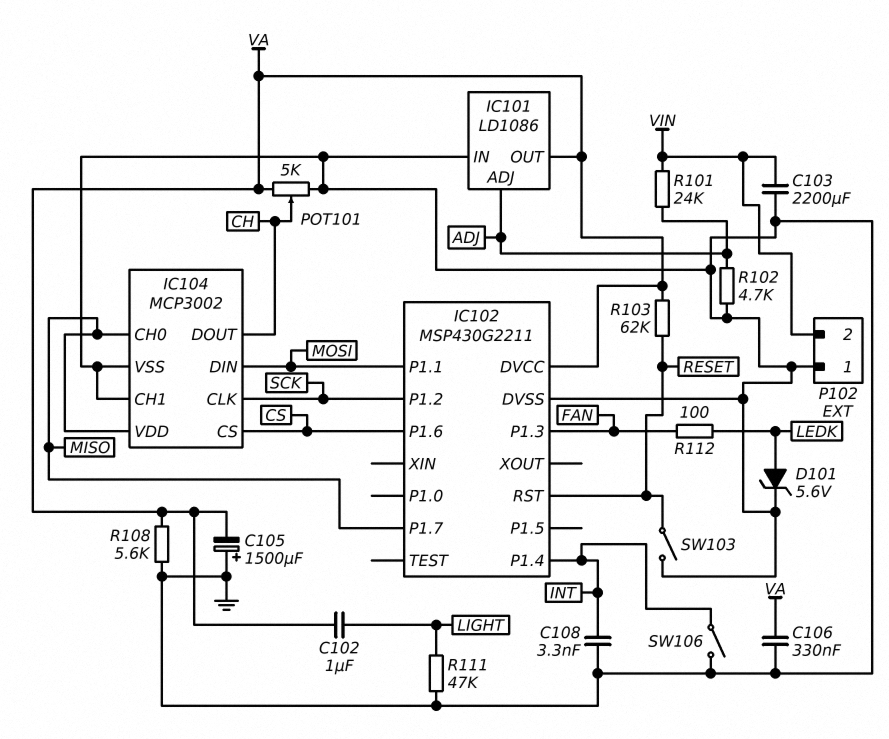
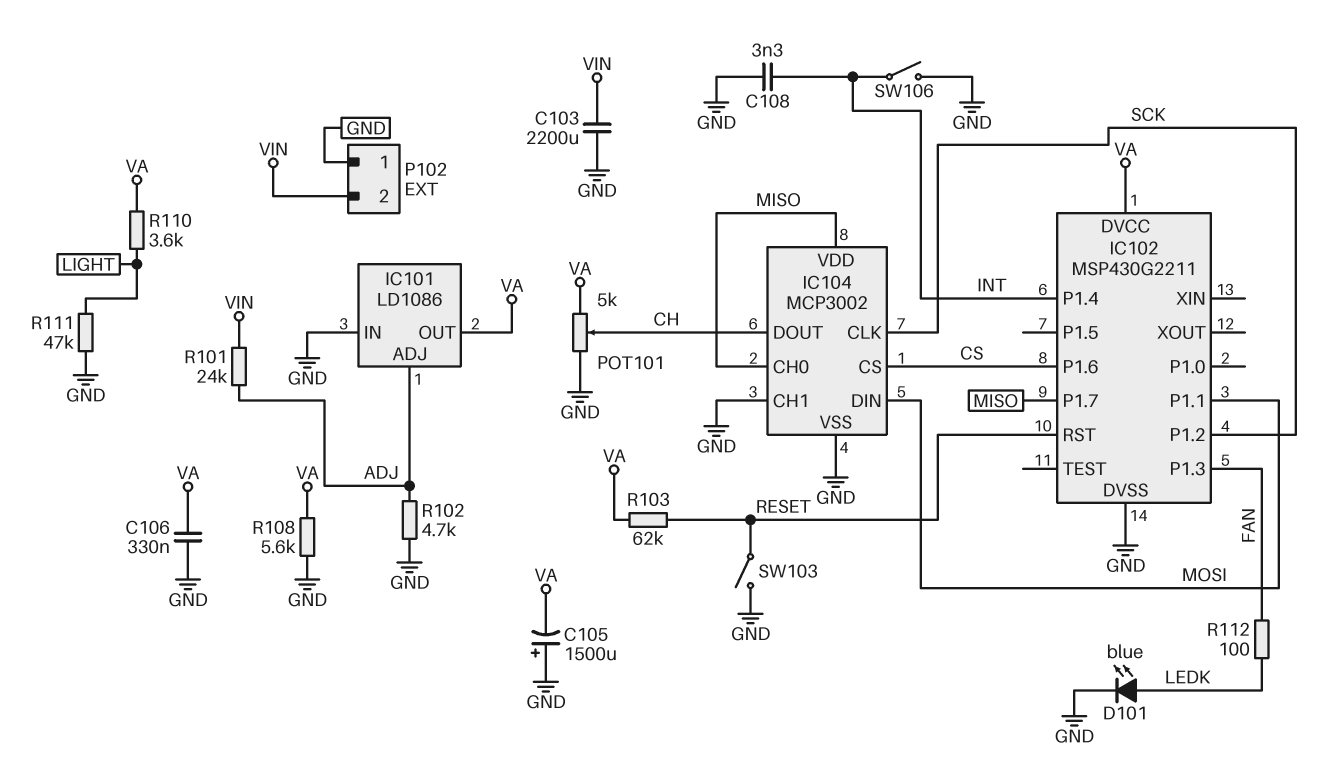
C102: 1uF (LIGHT, VA) -> none
D101: zener 5.6V (A LEDK, K GND) -> LED blue (A LEDK, K GND)
R110: none -> 3.6k (LIGHT, VA)

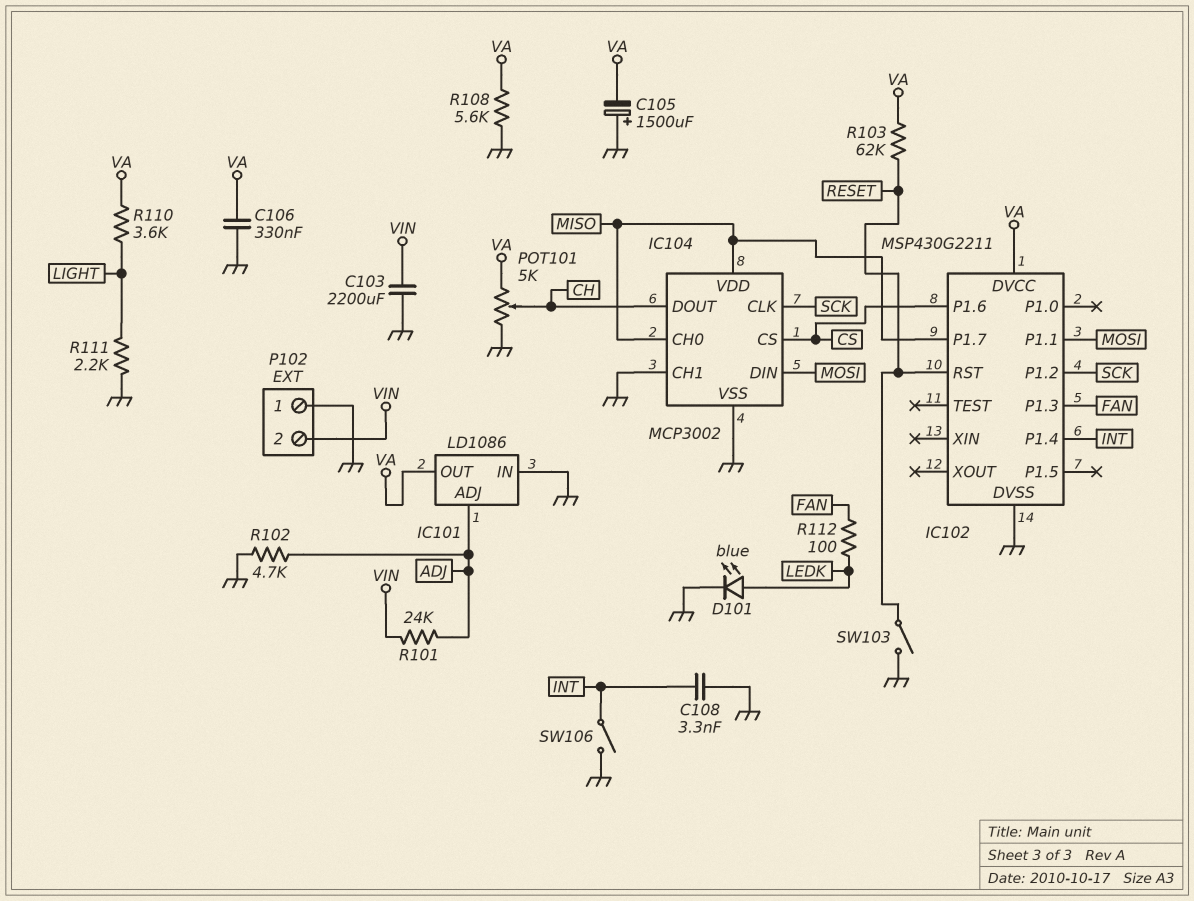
R111: 47k (GND, LIGHT) -> 2.2k (GND, LIGHT)

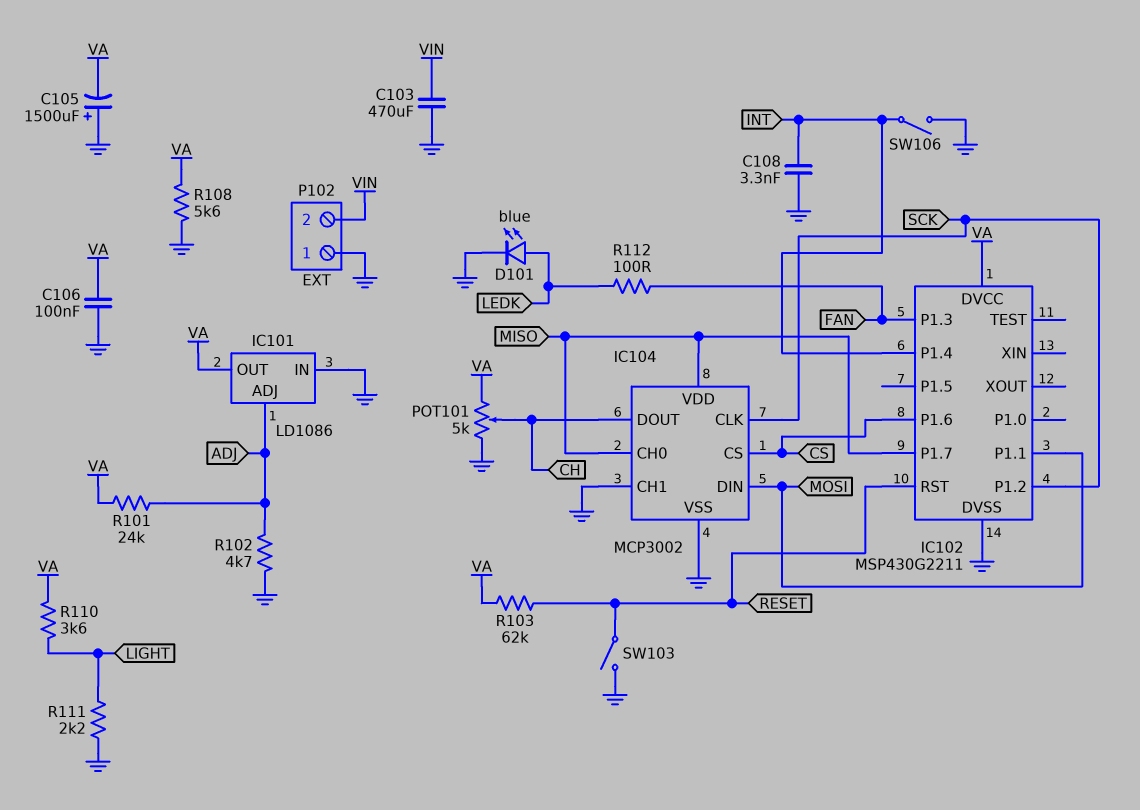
C103: 2200uF (GND, VIN) -> 470uF (GND, VIN)
C106: 330nF (GND, VA) -> 100nF (GND, VA)
R101: 24k (ADJ, VIN) -> 24k (ADJ, VA)

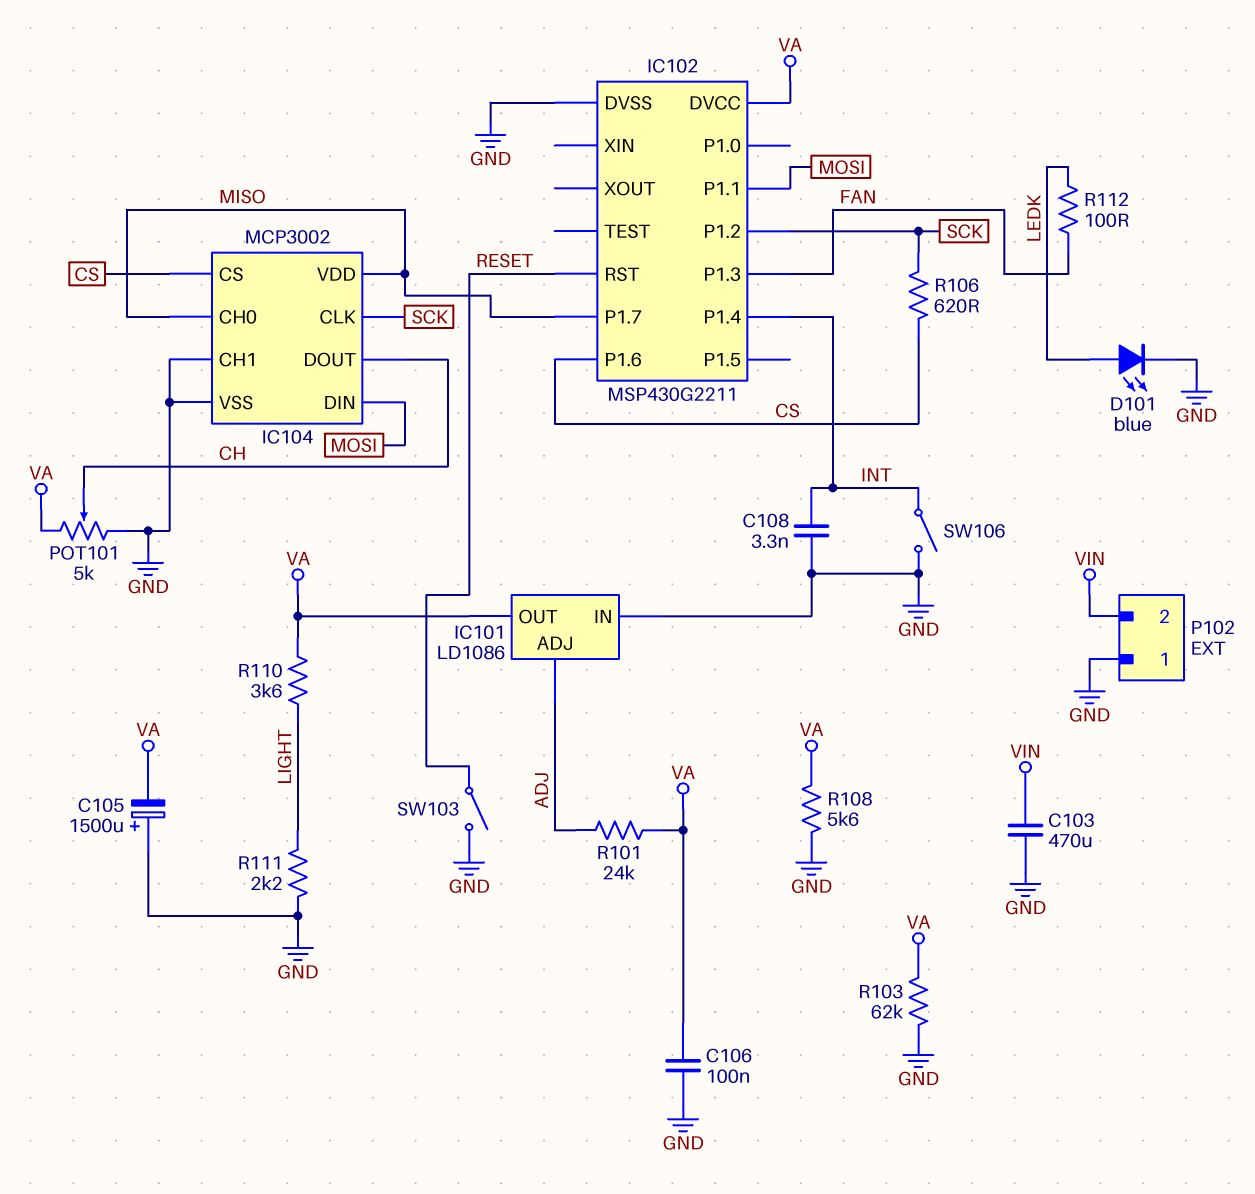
R102: 4.7k (ADJ, GND) -> none
R103: 62k (RESET, VA) -> 62k (GND, VA)
R106: none -> 620 (CS, SCK)

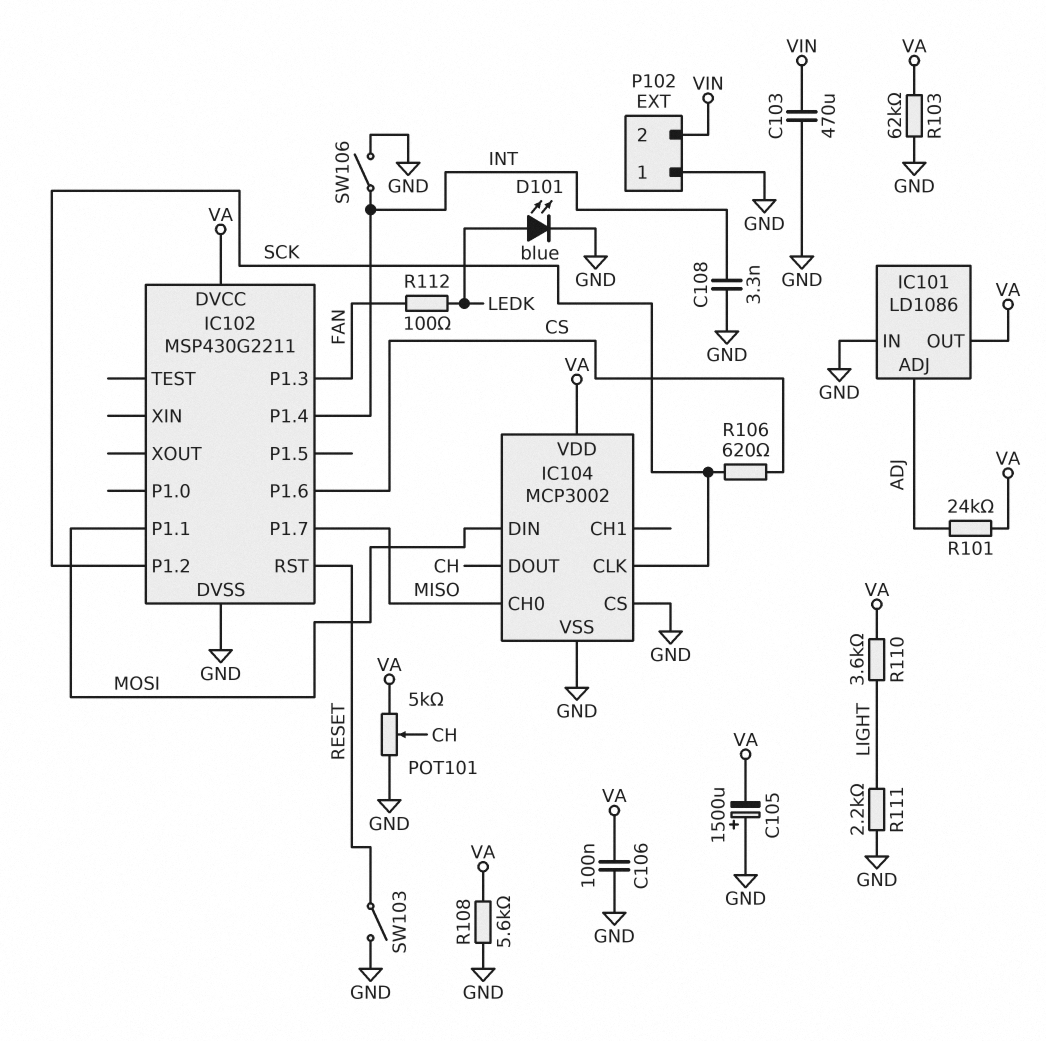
IC104 pin CH1: GND -> none
IC104 pin CS: CS -> GND
IC104 pin VDD: MISO -> VA

